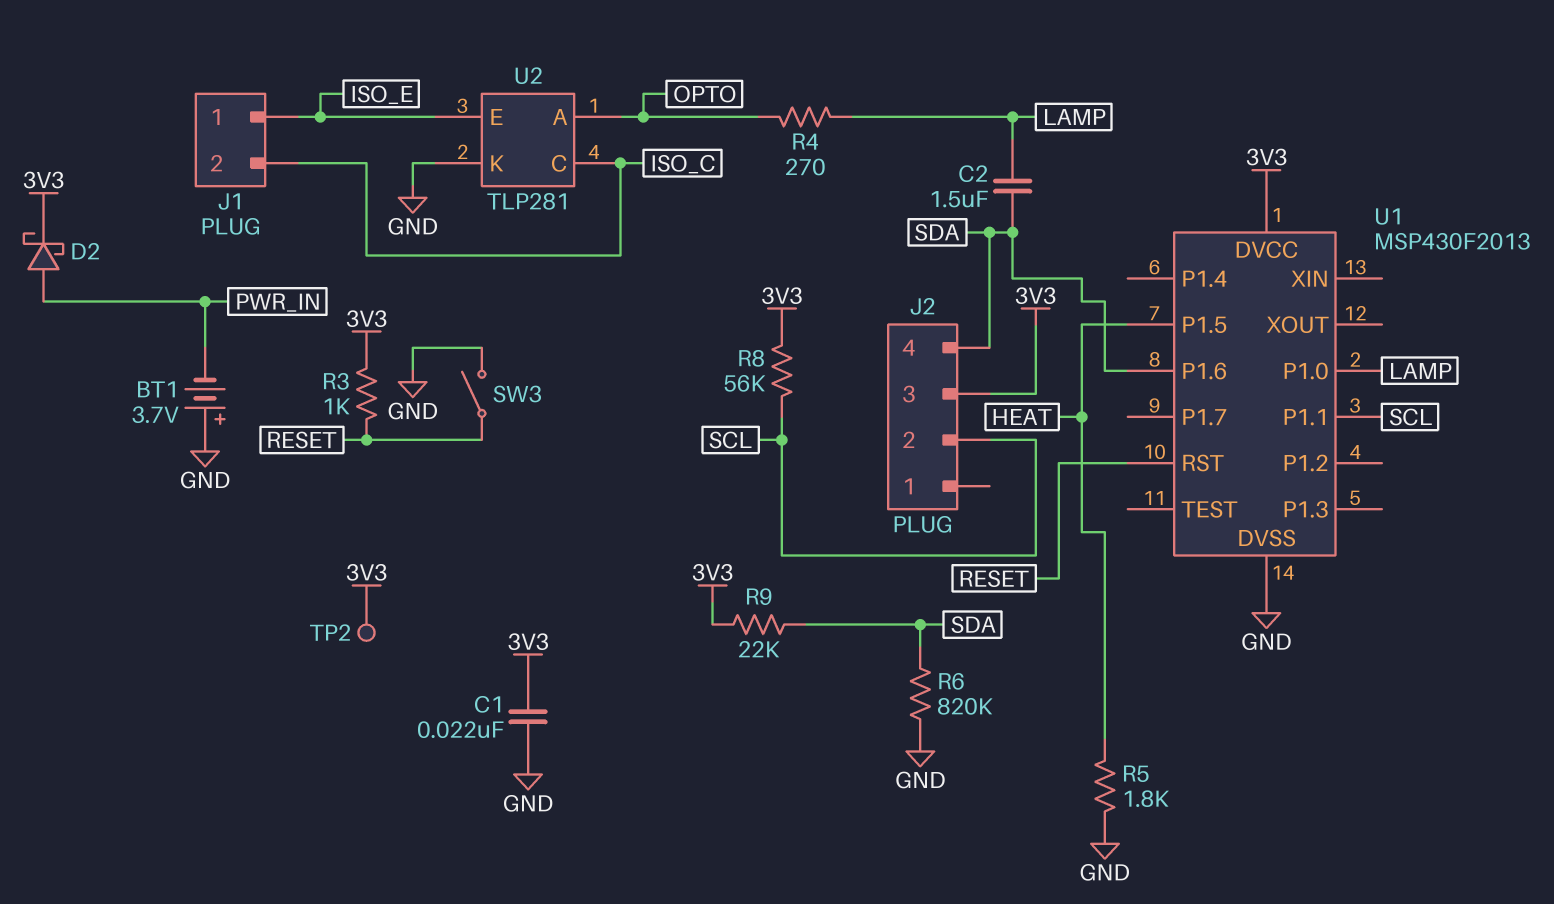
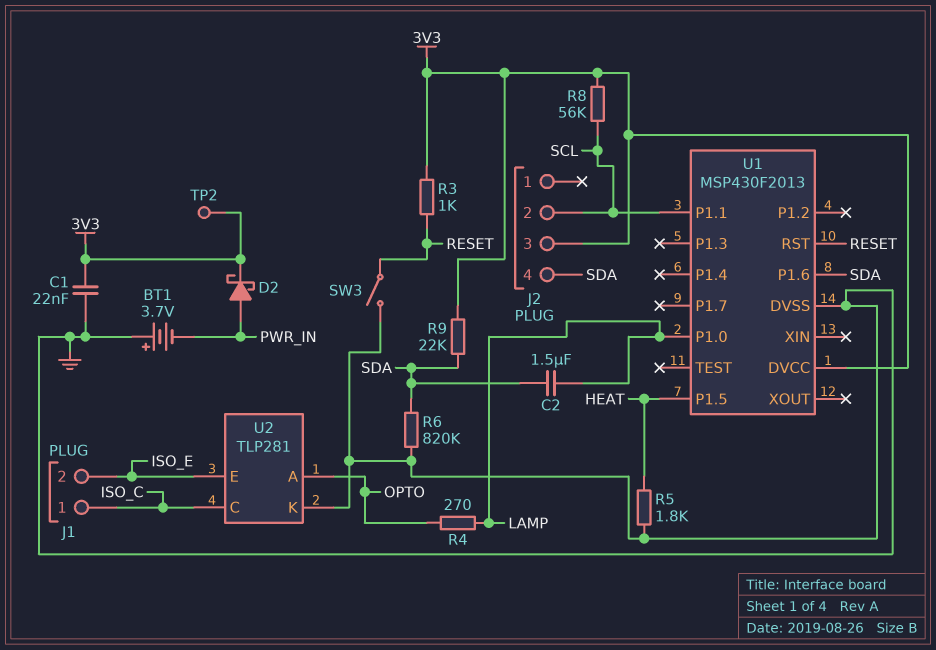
J1 pin 1: ISO_E -> ISO_C
J1 pin 2: ISO_C -> ISO_E

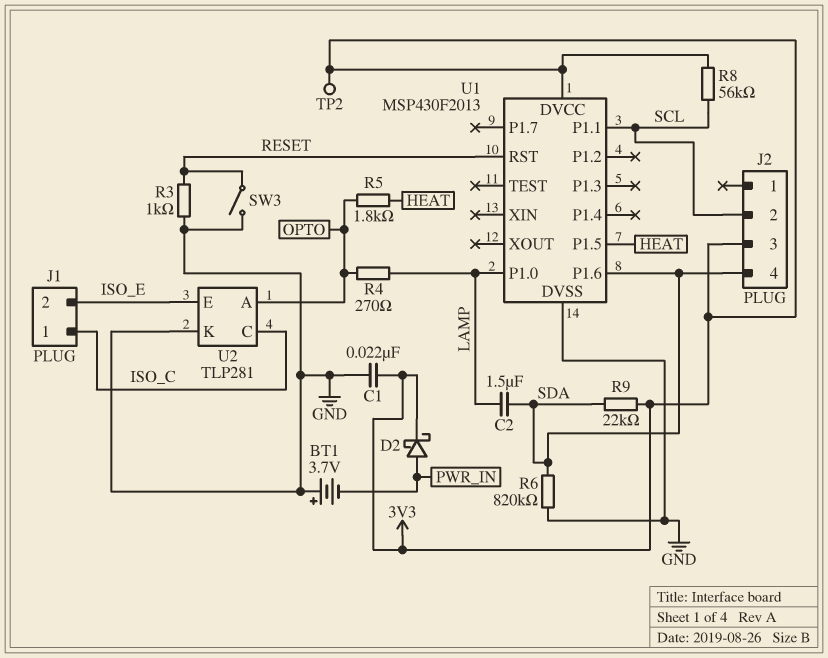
R3: 1k (3V3, RESET) -> 1k (GND, RESET)
R5: 1.8k (GND, HEAT) -> 1.8k (HEAT, OPTO)

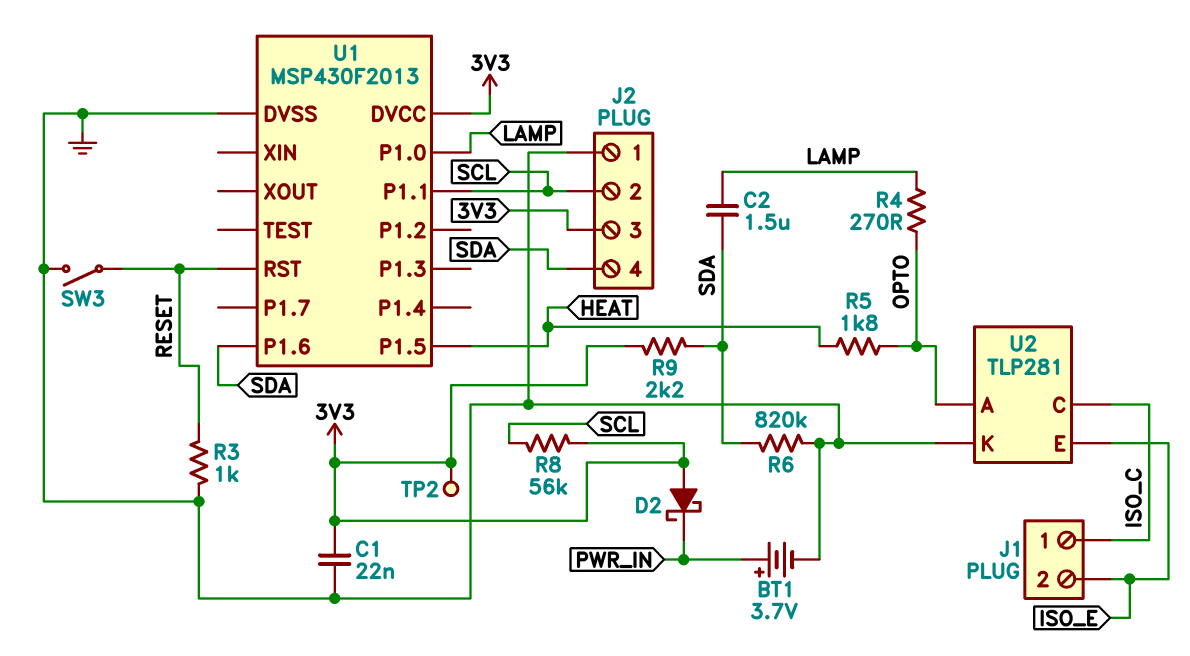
BT1: 3.7V (plus GND, minus PWR_IN) -> 3.7V (plus PWR_IN, minus GND)
D2: schottky (A PWR_IN, K 3V3) -> schottky (A 3V3, K PWR_IN)
J2 pin 1: none -> GND
R9: 22k (3V3, SDA) -> 2.2k (3V3, SDA)

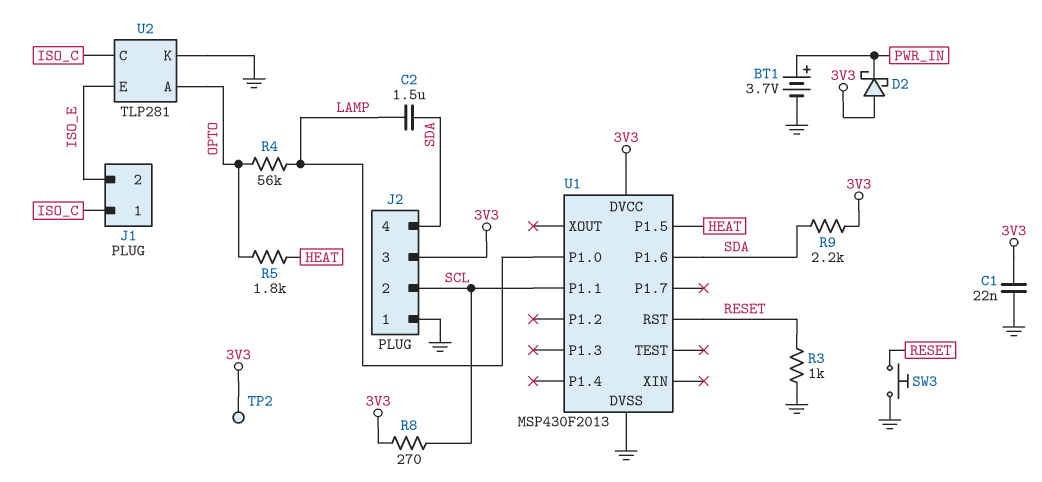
R4: 270 (LAMP, OPTO) -> 56k (LAMP, OPTO)
R6: 820k (GND, SDA) -> none
R8: 56k (3V3, SCL) -> 270 (3V3, SCL)
SW3: switch (GND, RESET) -> button (GND, RESET)

